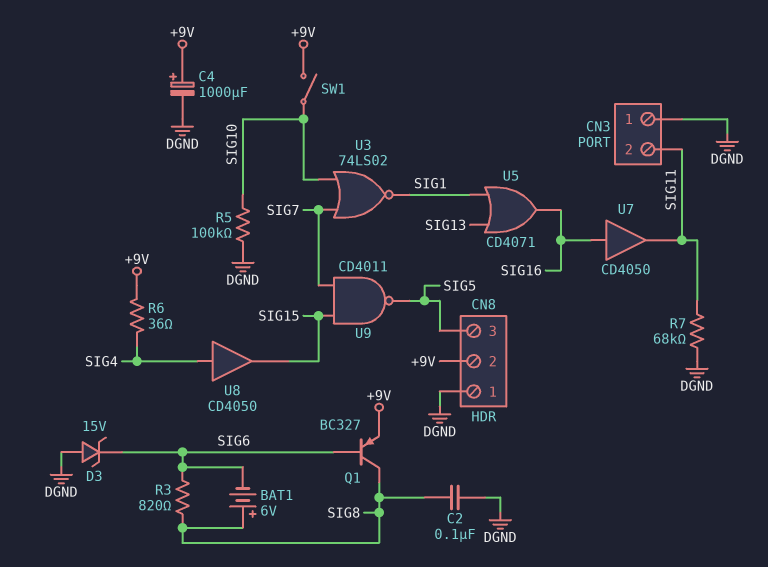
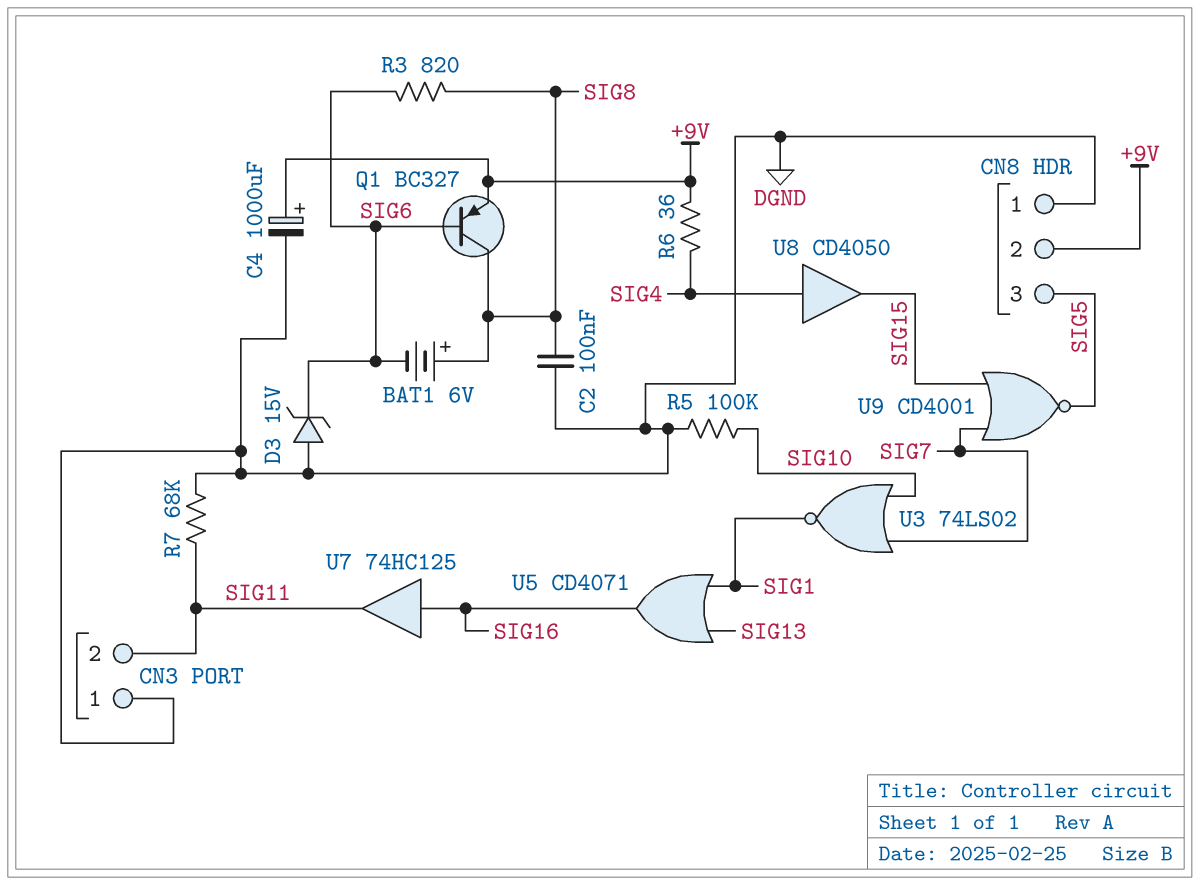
SW1: switch (+9V, SIG10) -> none
U7: buffer CD4050 (in SIG16, out SIG11) -> buffer 74HC125 (in SIG16, out SIG11)
U9: NAND CD4011 (in SIG7, in SIG15, out SIG5) -> NOR CD4001 (in SIG7, in SIG15, out SIG5)

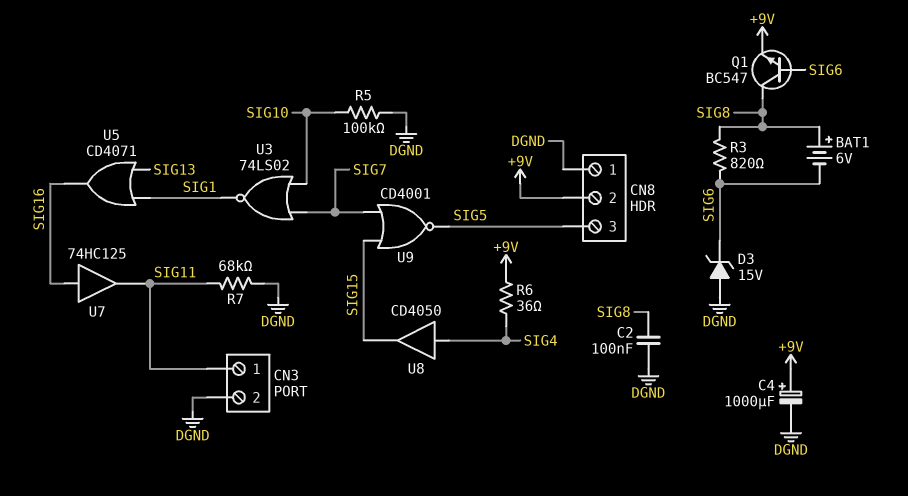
CN3 pin 1: DGND -> SIG11
CN3 pin 2: SIG11 -> DGND
Q1: PNP BC327 (B SIG6, C SIG8, E +9V) -> NPN BC547 (B SIG6, C SIG8, E +9V)

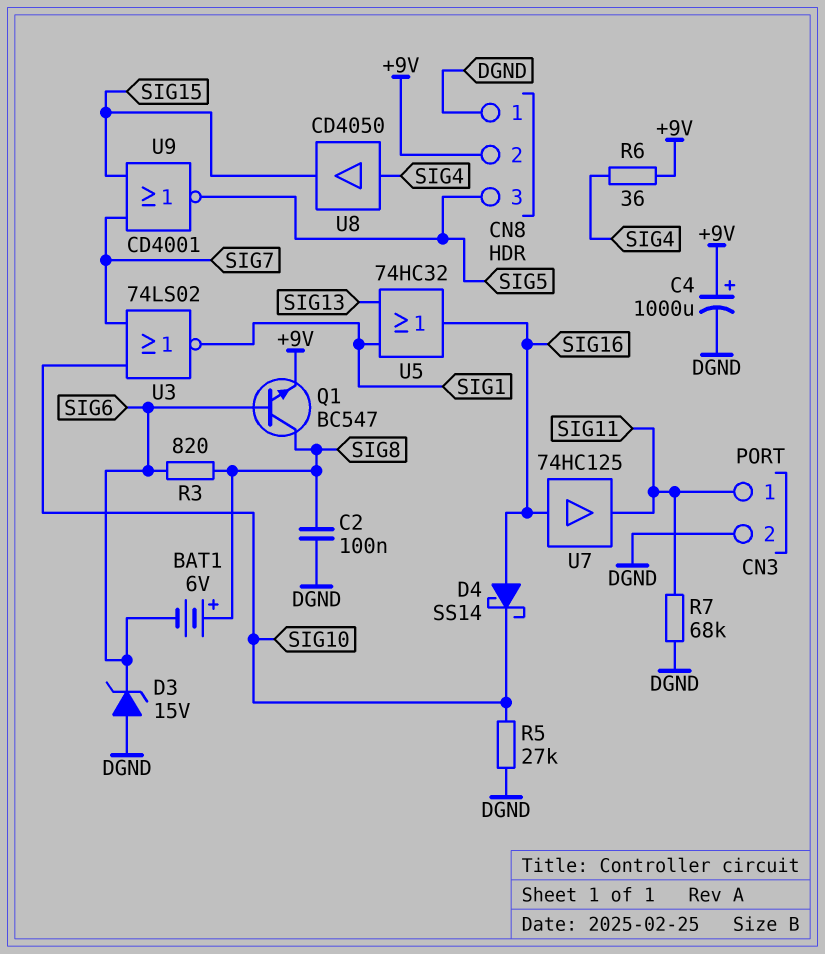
D4: none -> schottky SS14 (A SIG16, K SIG10)
R5: 100k (DGND, SIG10) -> 27k (DGND, SIG10)
U5: OR CD4071 (in SIG1, in SIG13, out SIG16) -> OR 74HC32 (in SIG1, in SIG13, out SIG16)

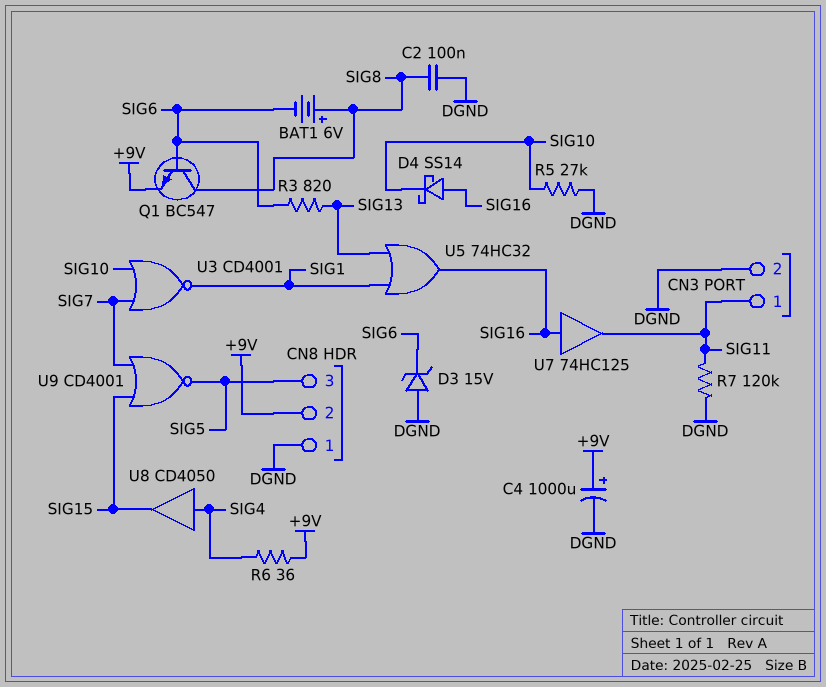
R3: 820 (SIG6, SIG8) -> 820 (SIG6, SIG13)
R7: 68k (DGND, SIG11) -> 120k (DGND, SIG11)
U3: NOR 74LS02 (in SIG7, in SIG10, out SIG1) -> NOR CD4001 (in SIG7, in SIG10, out SIG1)

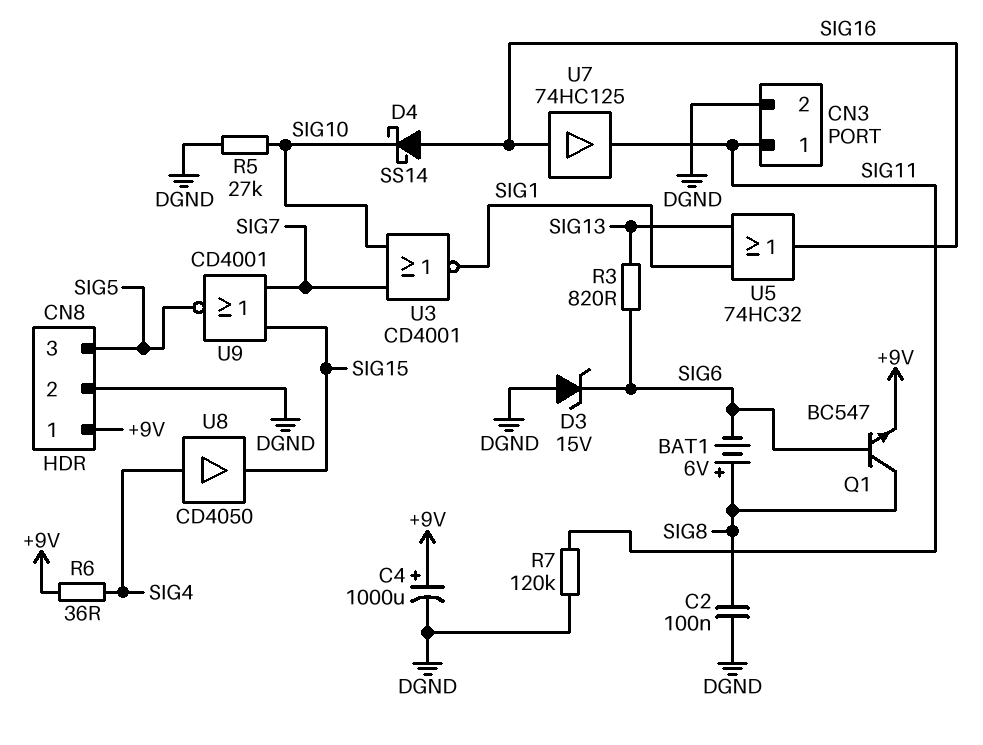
CN8 pin 1: DGND -> +9V
CN8 pin 2: +9V -> DGND

